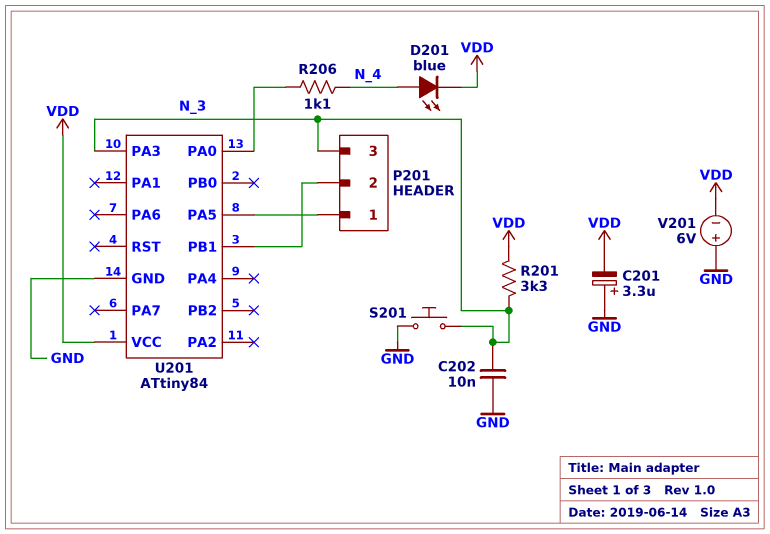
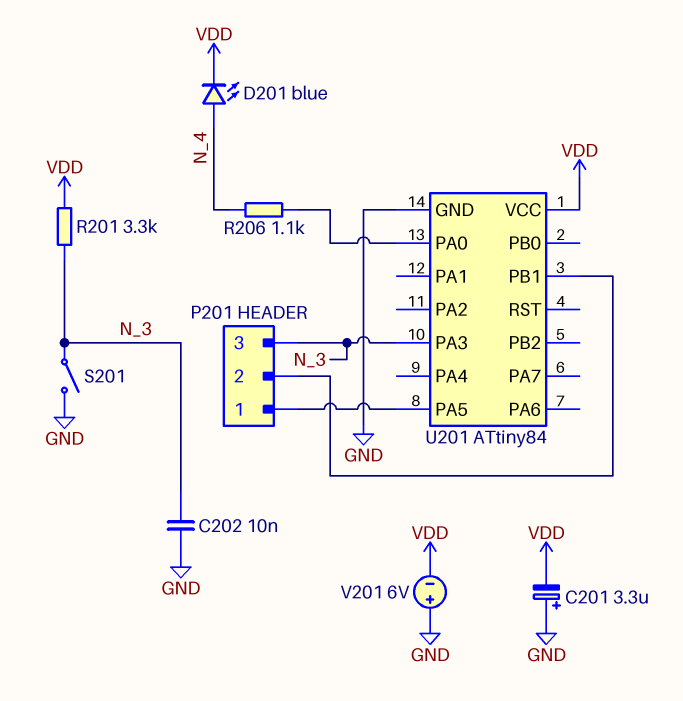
S201: button (GND, N_3) -> switch (GND, N_3)

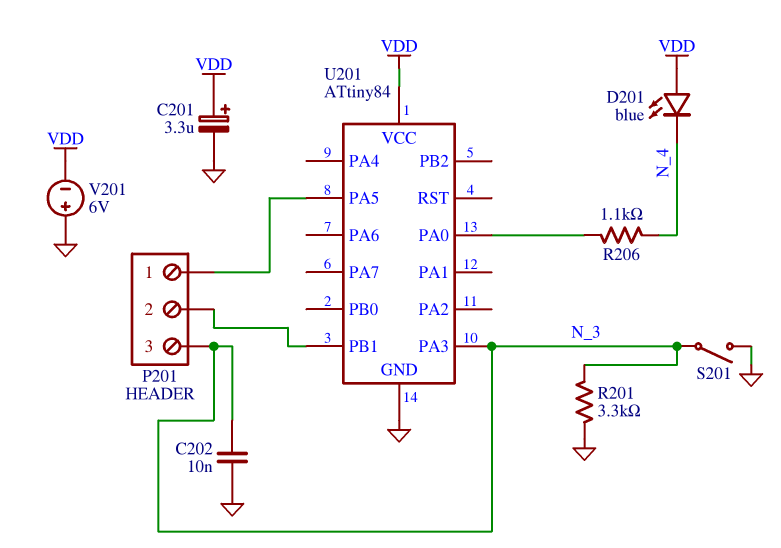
C201: 3.3uF (plus GND, minus VDD) -> 3.3uF (plus VDD, minus GND)
D201: LED blue (A N_4, K VDD) -> LED blue (A VDD, K N_4)
R201: 3.3k (N_3, VDD) -> 3.3k (GND, N_3)

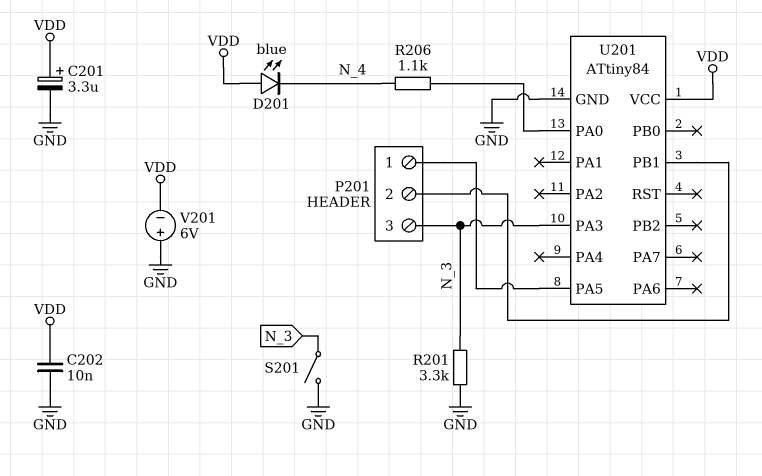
C202: 10nF (GND, N_3) -> 10nF (GND, VDD)

